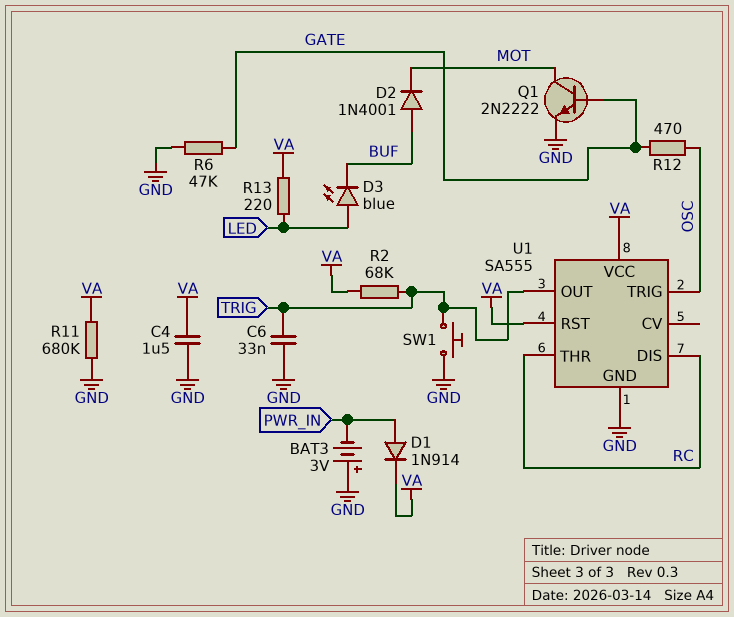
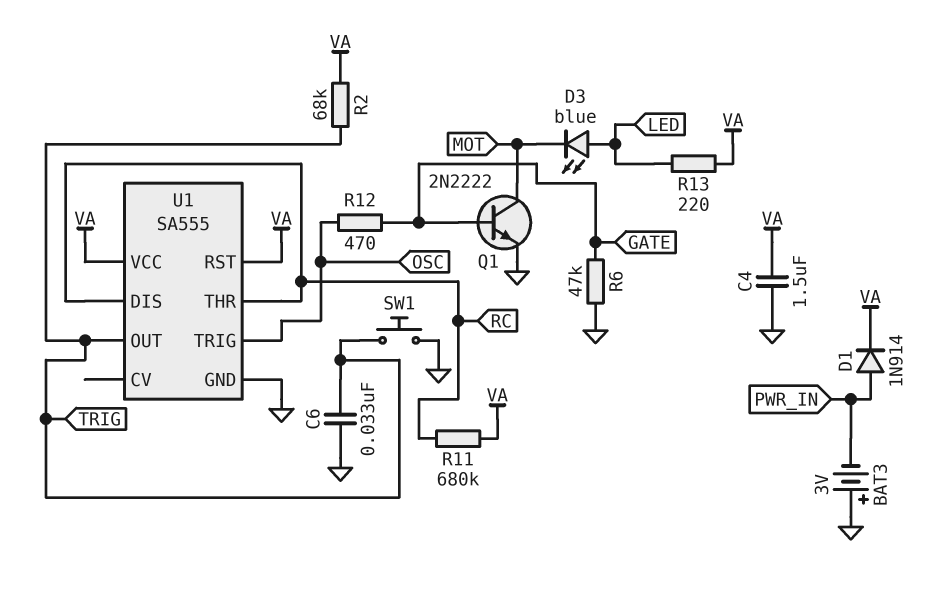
D2: diode 1N4001 (A BUF, K MOT) -> none
D3: LED blue (A LED, K BUF) -> LED blue (A LED, K MOT)
R11: 680k (GND, VA) -> 680k (RC, VA)

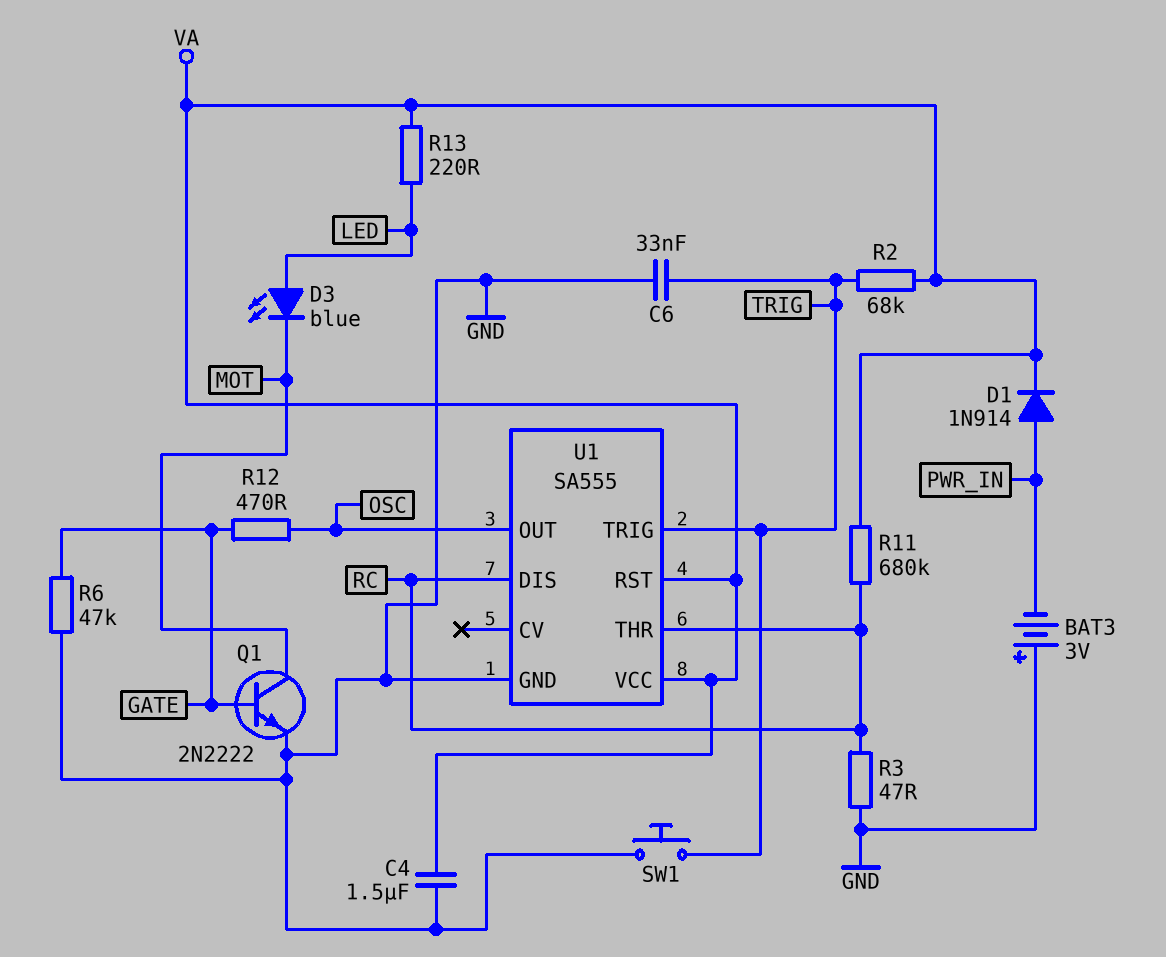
R3: none -> 47 (GND, RC)
U1 pin OUT: TRIG -> OSC
U1 pin TRIG: OSC -> TRIG

